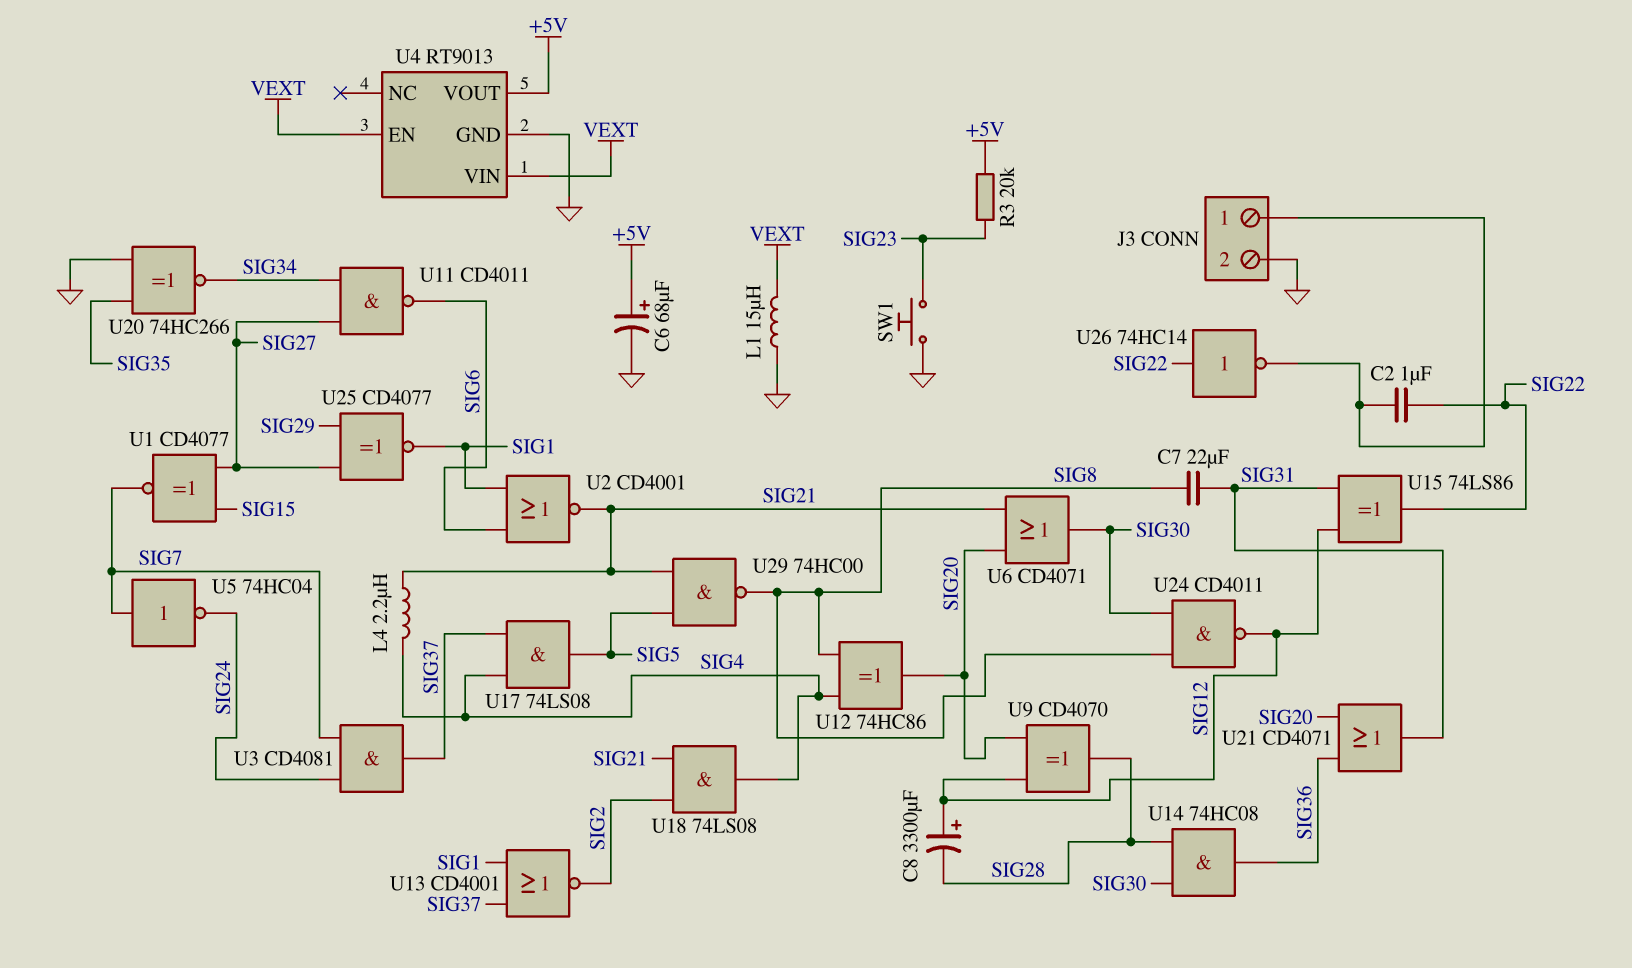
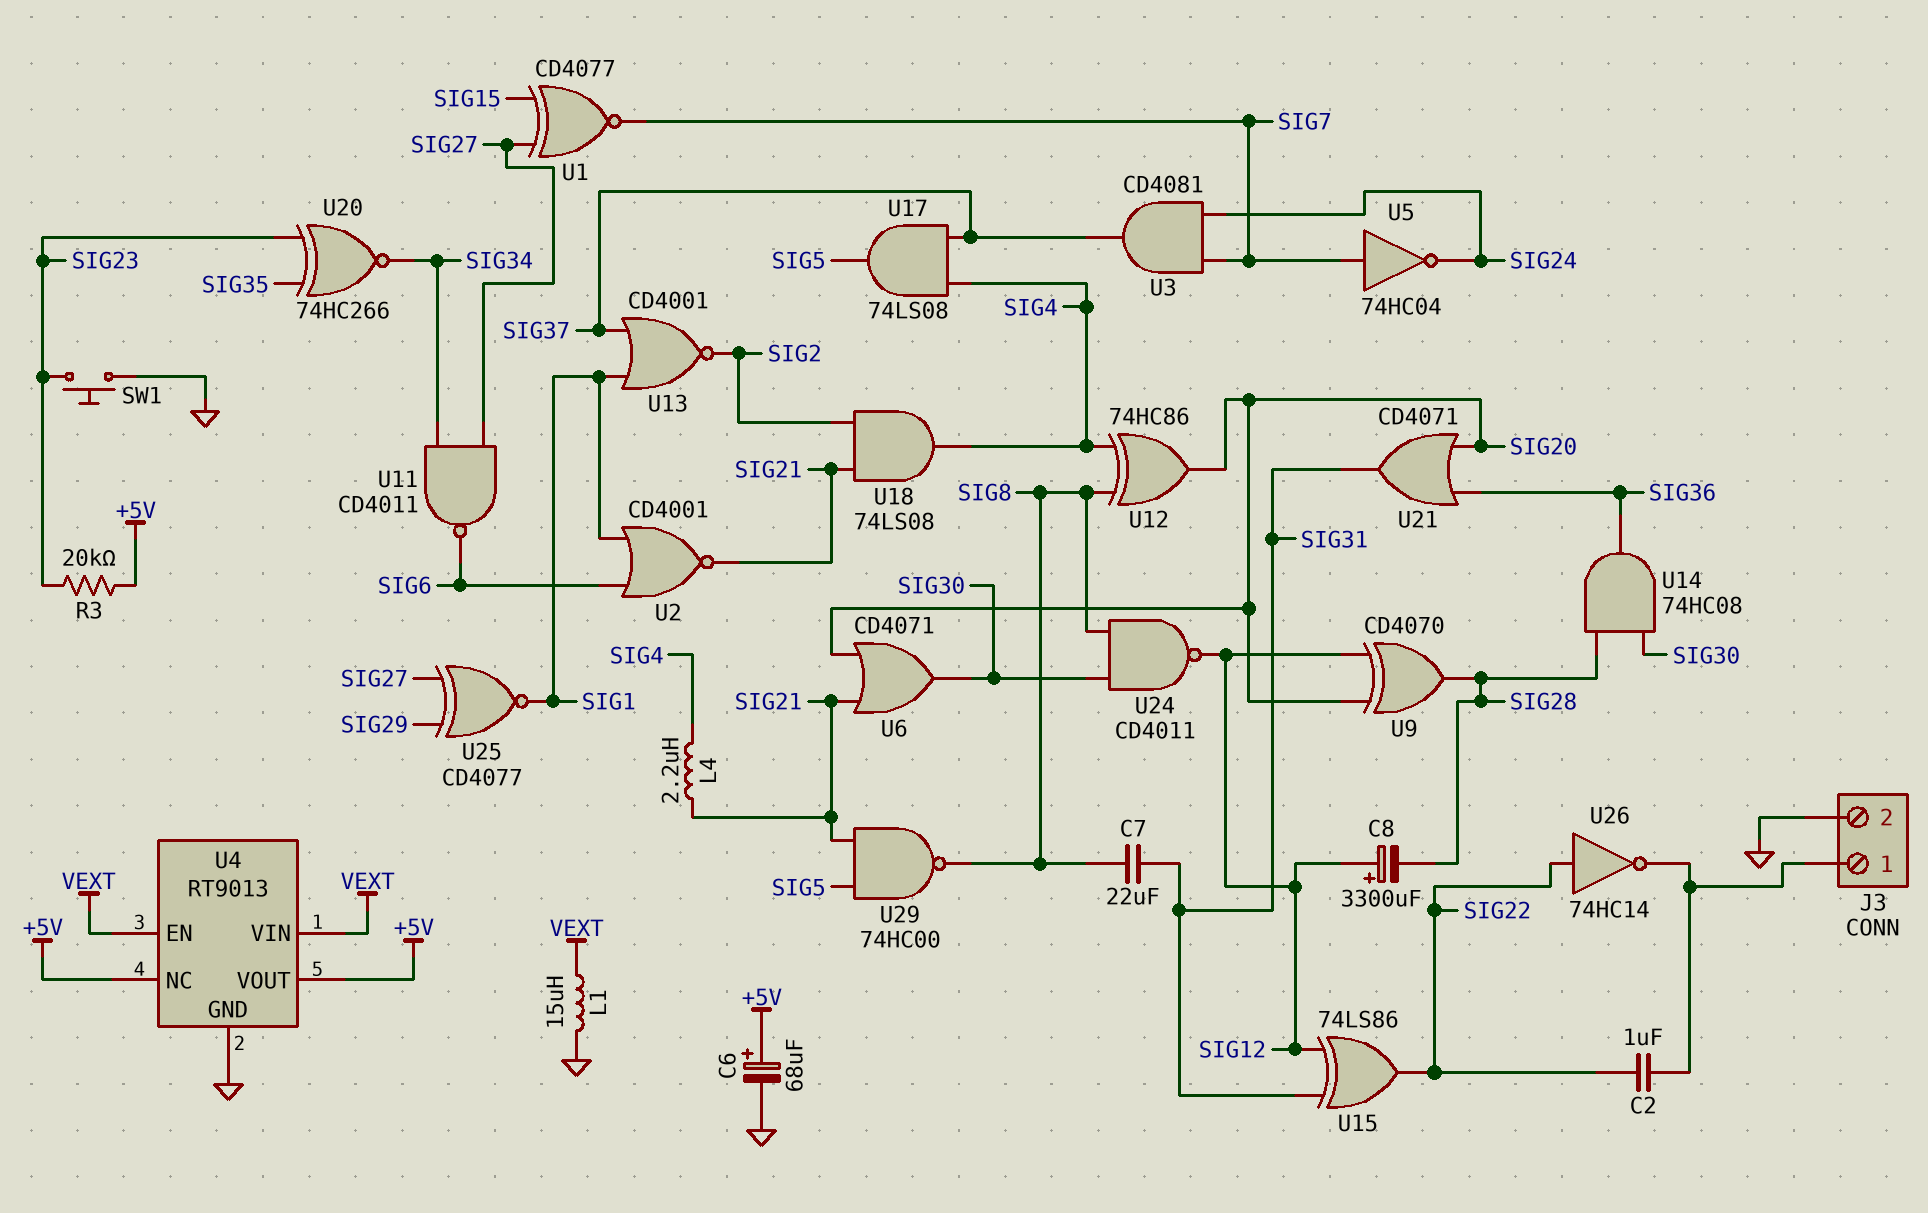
U4 pin NC: none -> +5V
U20: XNOR 74HC266 (in GND, in SIG35, out SIG34) -> XNOR 74HC266 (in SIG23, in SIG35, out SIG34)

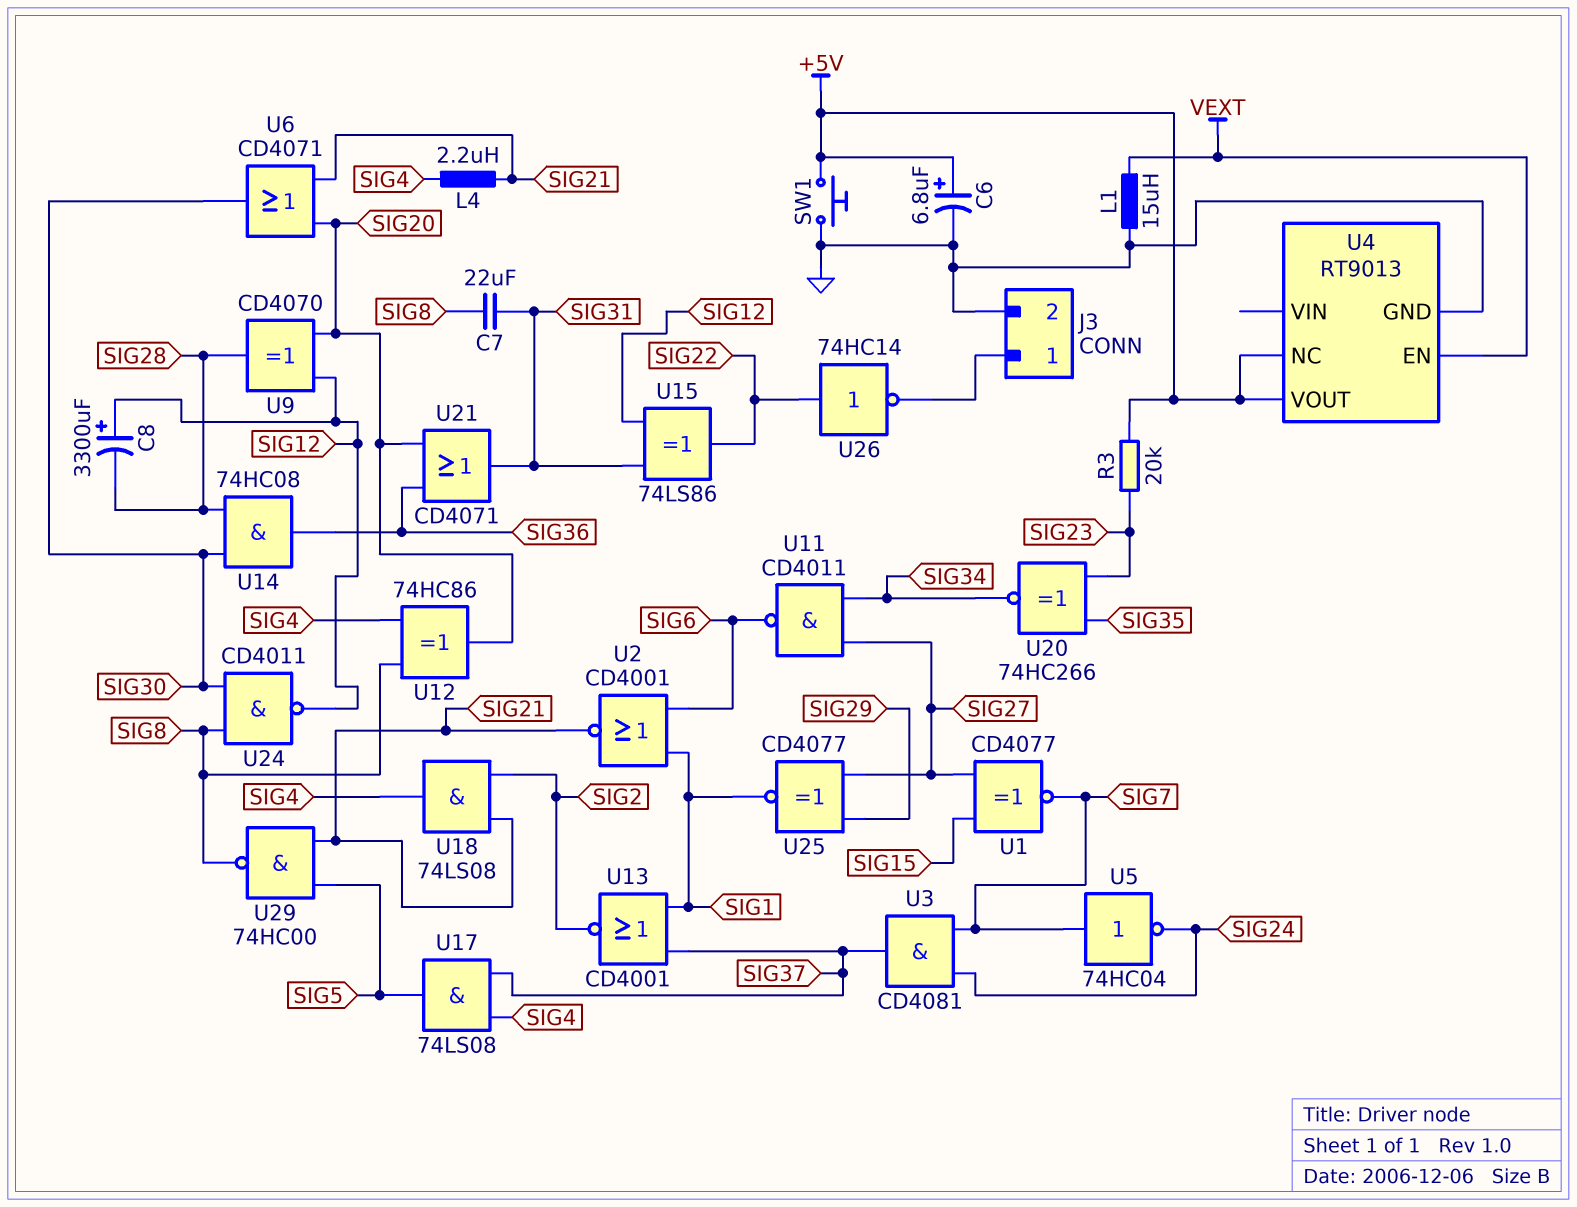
C2: 1uF (J3/1, SIG22) -> none
C6: 68uF (plus +5V, minus GND) -> 6.8uF (plus +5V, minus GND)
SW1: button (GND, SIG23) -> button (+5V, GND)
U4 pin VIN: VEXT -> none

